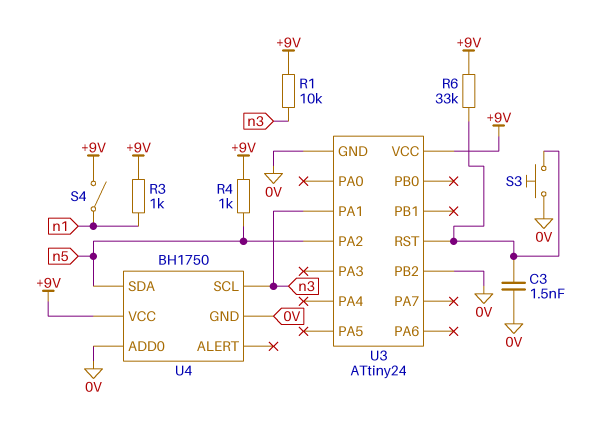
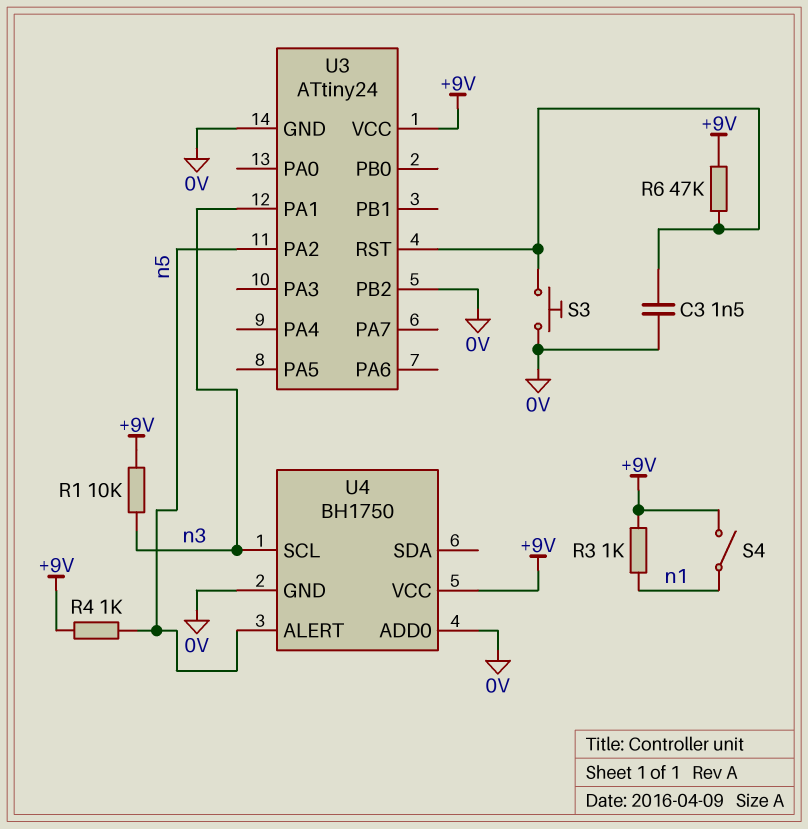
R6: 33k (+9V, U3/RST) -> 47k (+9V, U3/RST)
U4 pin ALERT: none -> n5
U4 pin SDA: n5 -> none

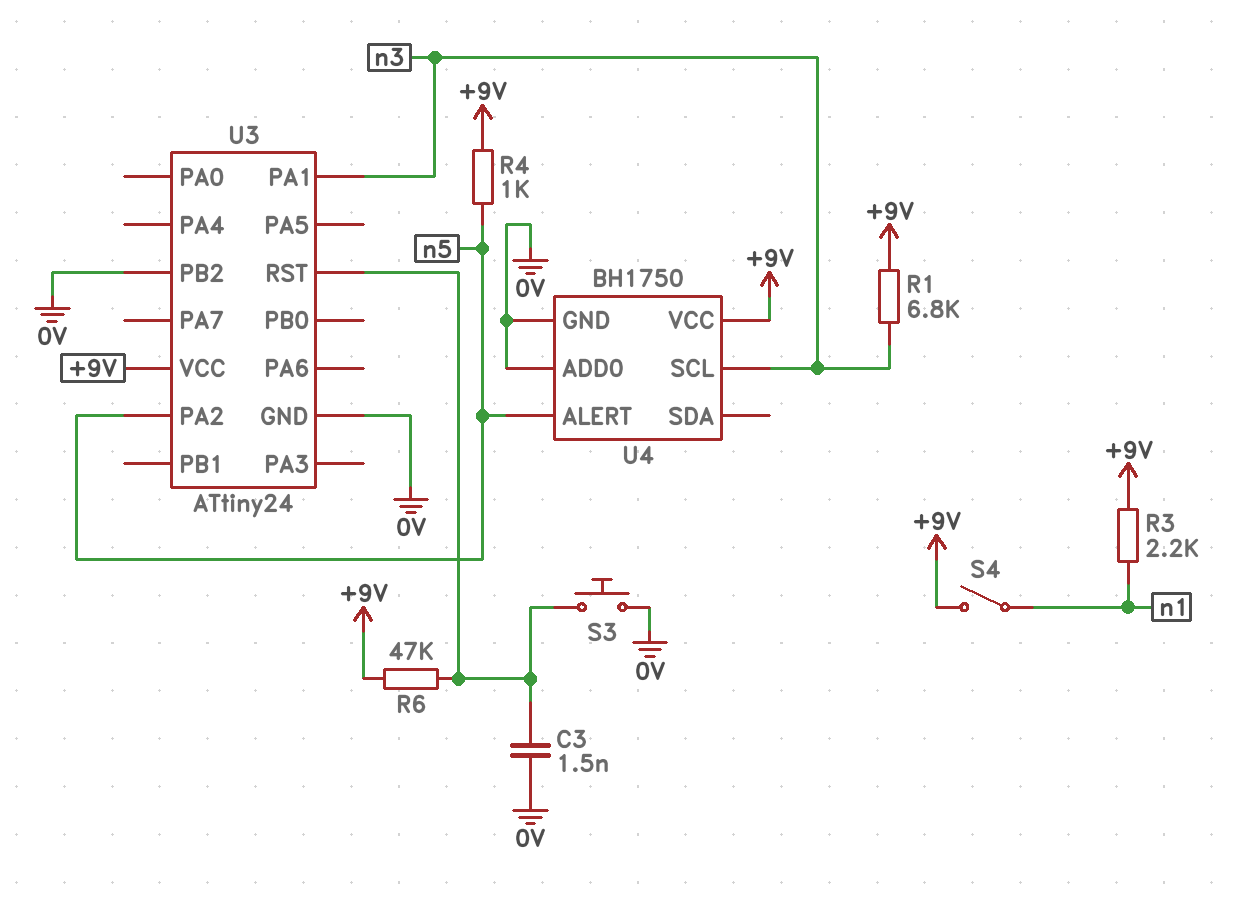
R1: 10k (+9V, n3) -> 6.8k (+9V, n3)
R3: 1k (+9V, n1) -> 2.2k (+9V, n1)

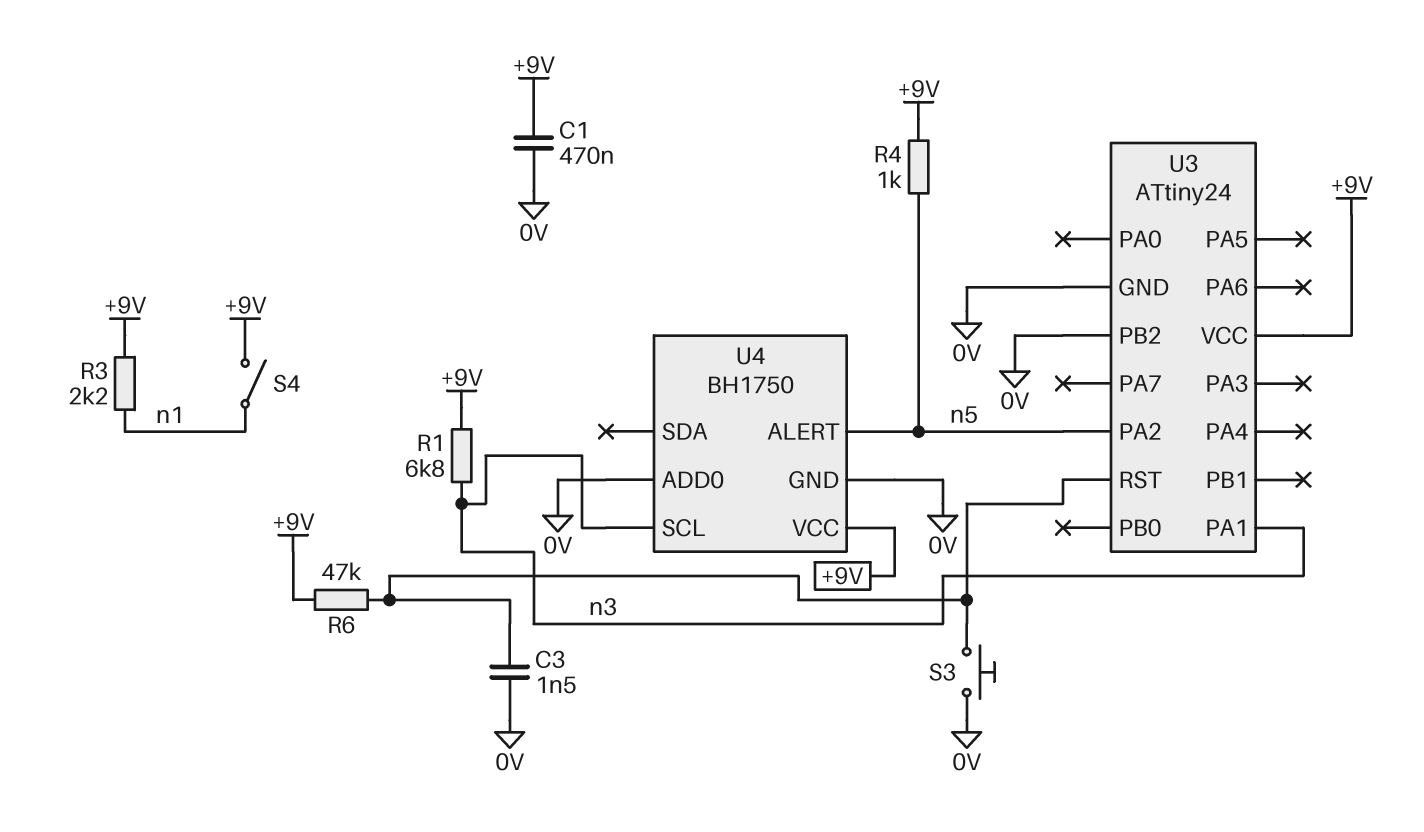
C1: none -> 470nF (+9V, 0V)

